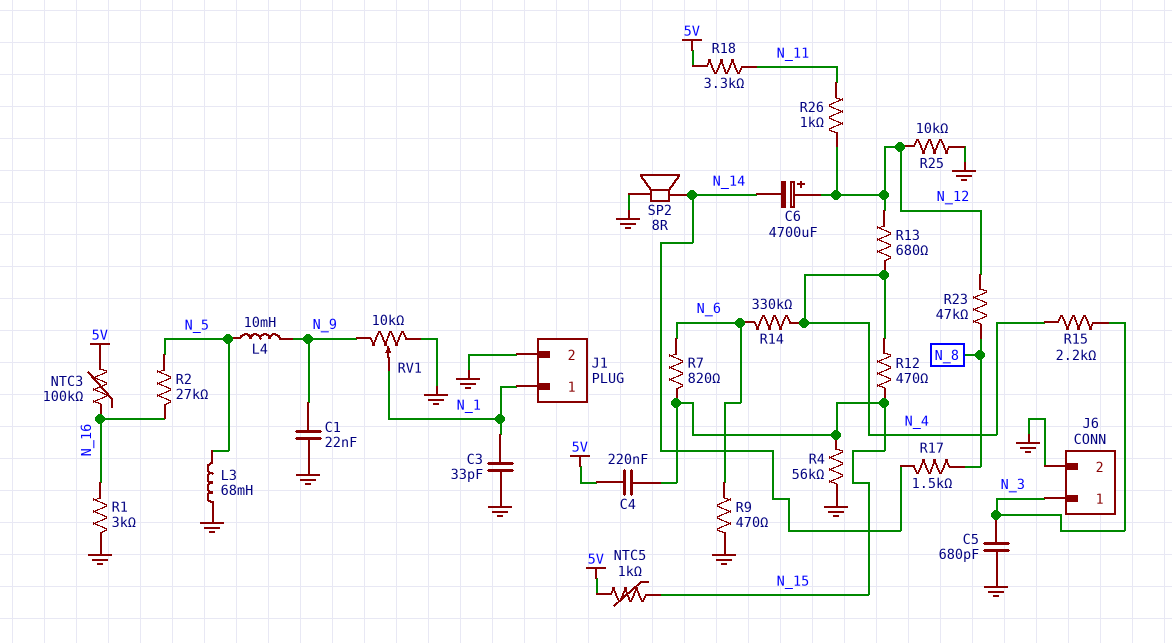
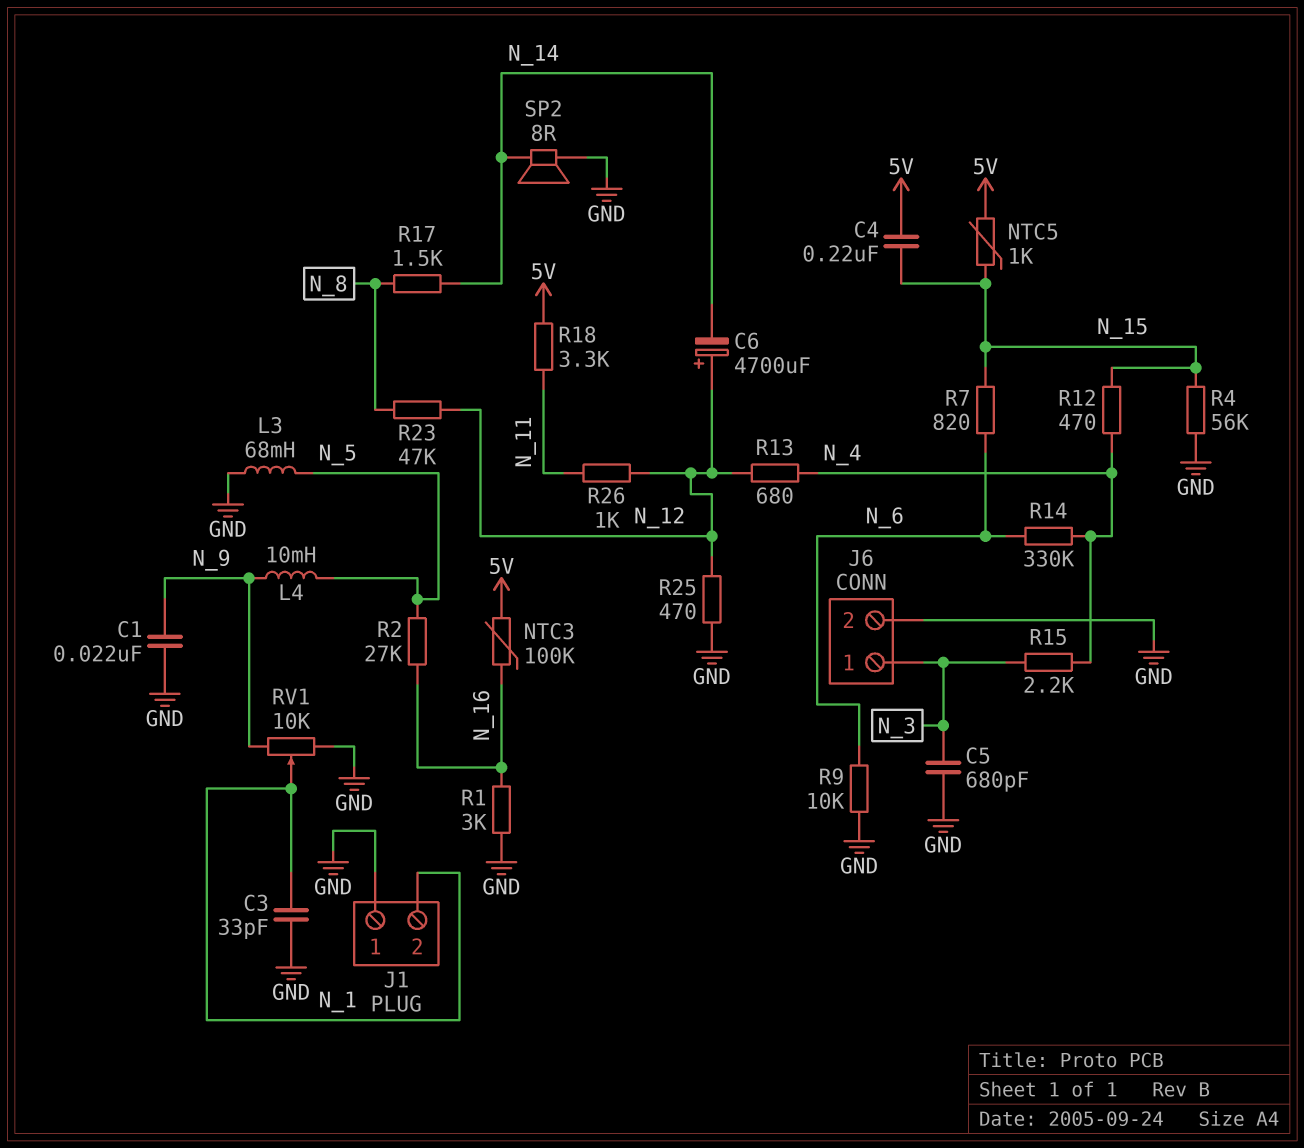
J1 pin 1: N_1 -> GND
J1 pin 2: GND -> N_1
R9: 470 (GND, N_6) -> 10k (GND, N_6)
R25: 10k (GND, N_12) -> 470 (GND, N_12)

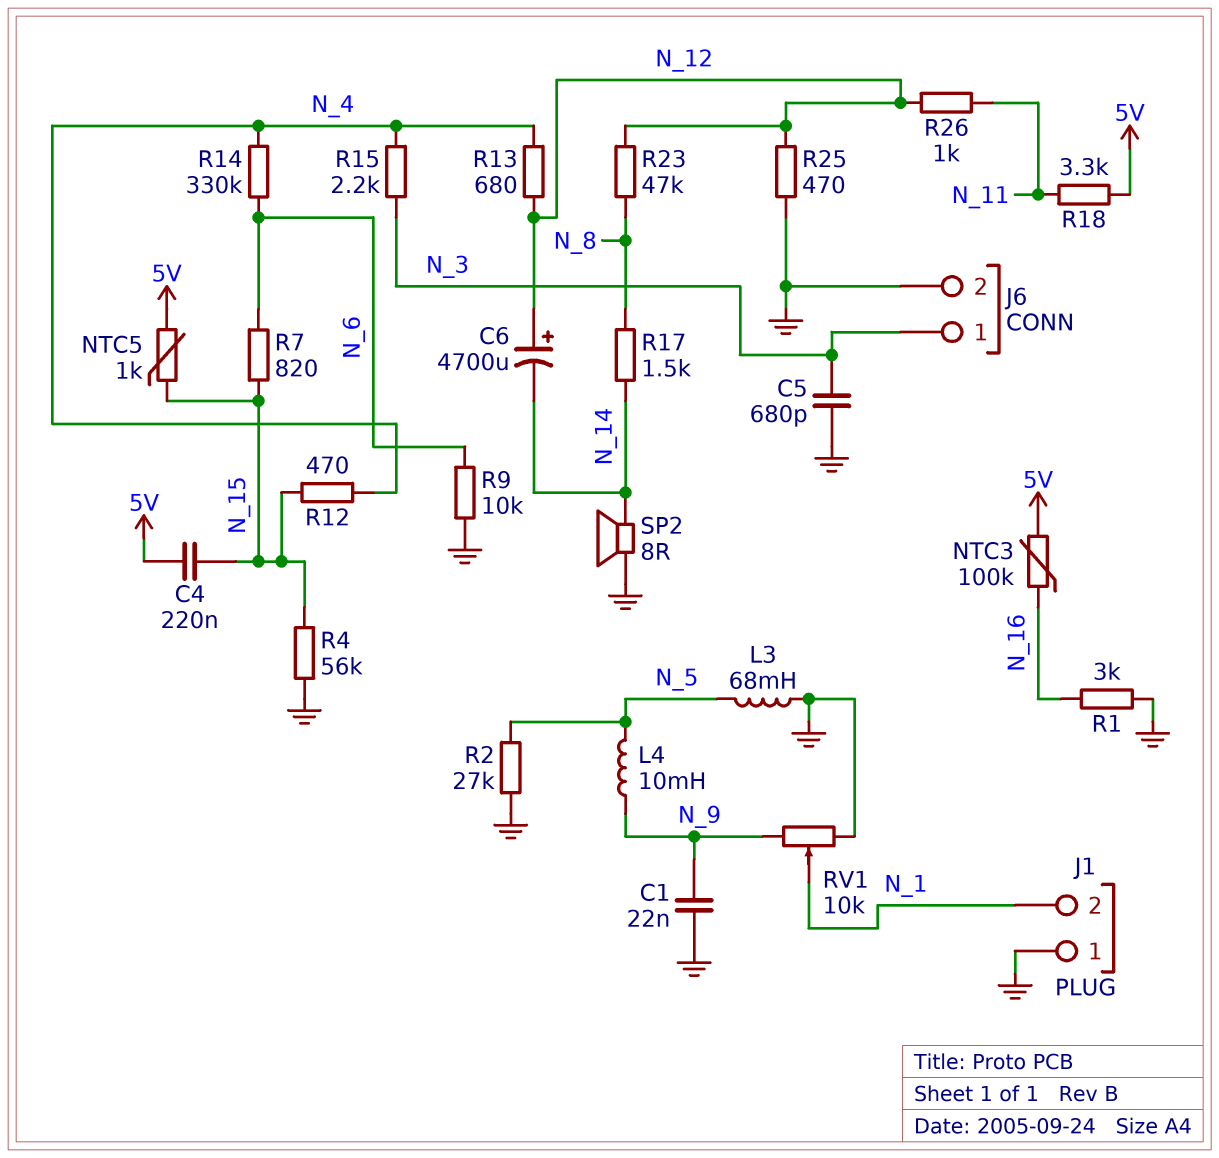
C3: 33pF (GND, N_1) -> none
R2: 27k (N_5, N_16) -> 27k (GND, N_5)

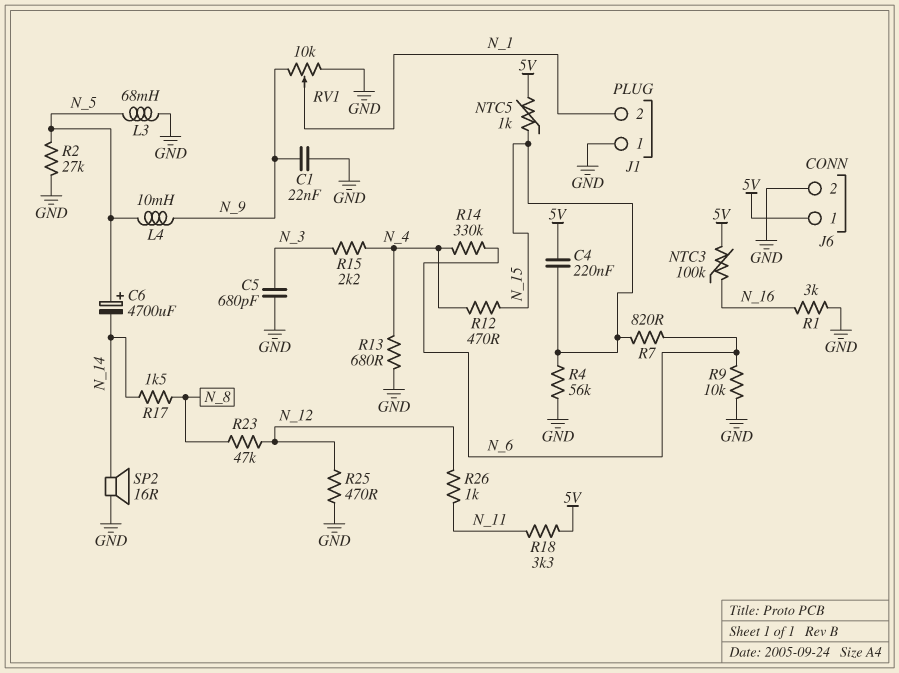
C6: 4700uF (plus N_12, minus N_14) -> 4700uF (plus N_5, minus N_14)
J6 pin 1: N_3 -> 5V
R13: 680 (N_4, N_12) -> 680 (GND, N_4)
SP2: speaker 8R (GND, N_14) -> speaker 16R (GND, N_14)

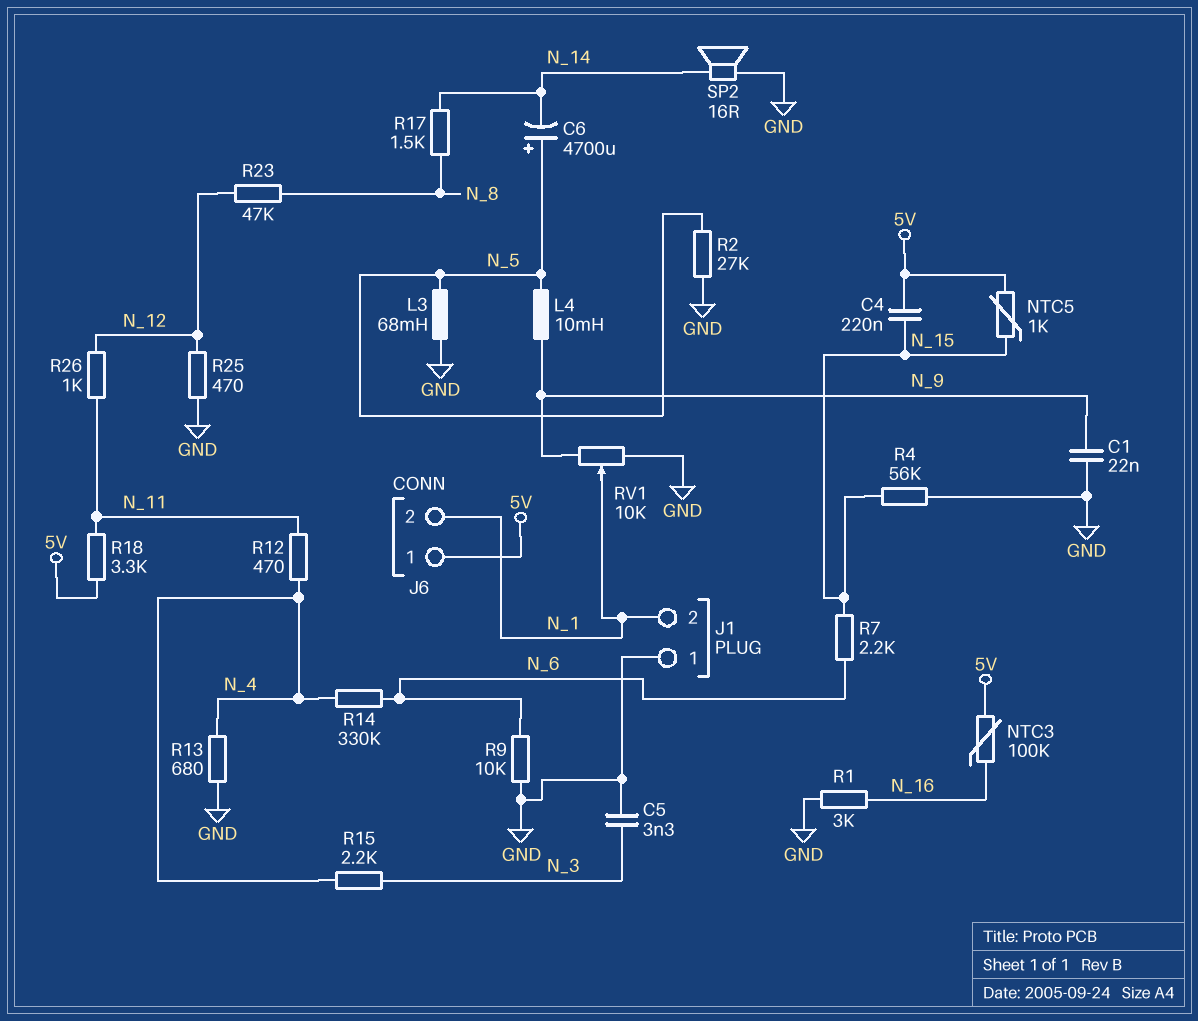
C5: 680pF (GND, N_3) -> 3.3nF (GND, N_3)
J6 pin 2: GND -> N_1
R7: 820 (N_6, N_15) -> 2.2k (N_6, N_15)
R12: 470 (N_4, N_15) -> 470 (N_4, N_11)

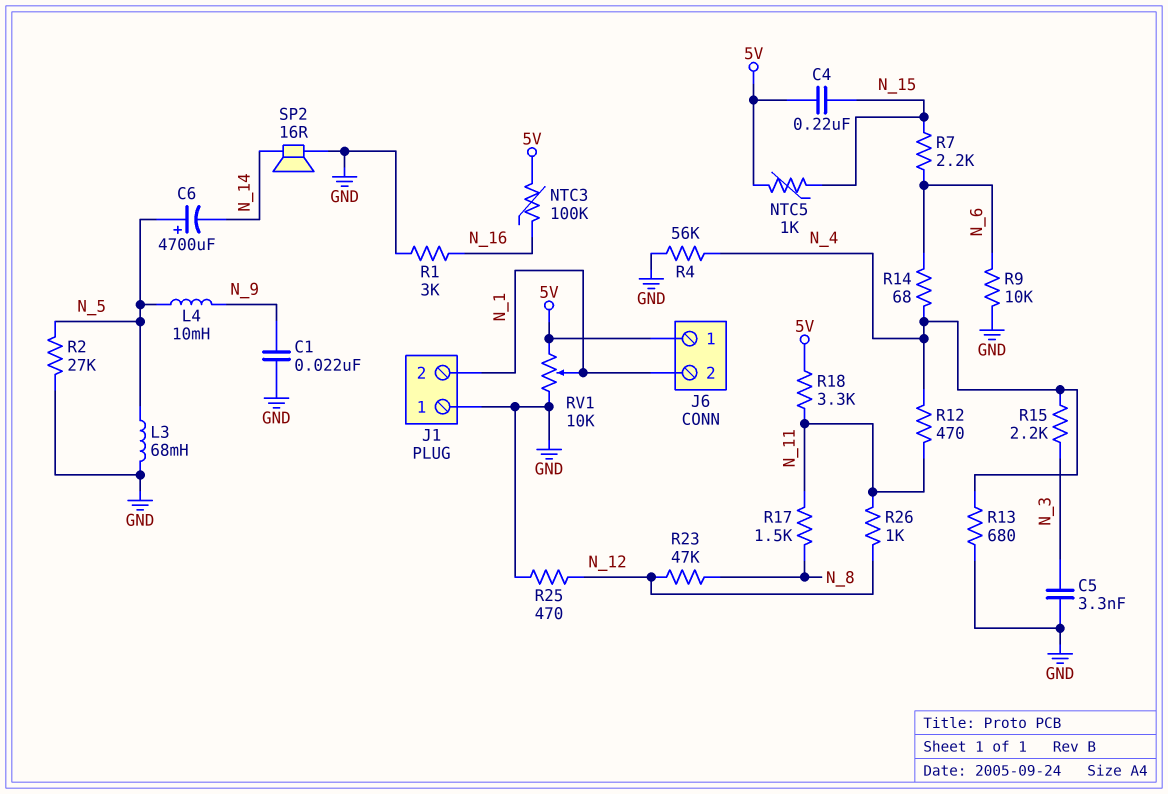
R4: 56k (GND, N_15) -> 56k (GND, N_4)
R14: 330k (N_4, N_6) -> 68 (N_4, N_6)
R17: 1.5k (N_8, N_14) -> 1.5k (N_8, N_11)
RV1: 10k (GND, N_9, wiper N_1) -> 10k (5V, GND, wiper N_1)

